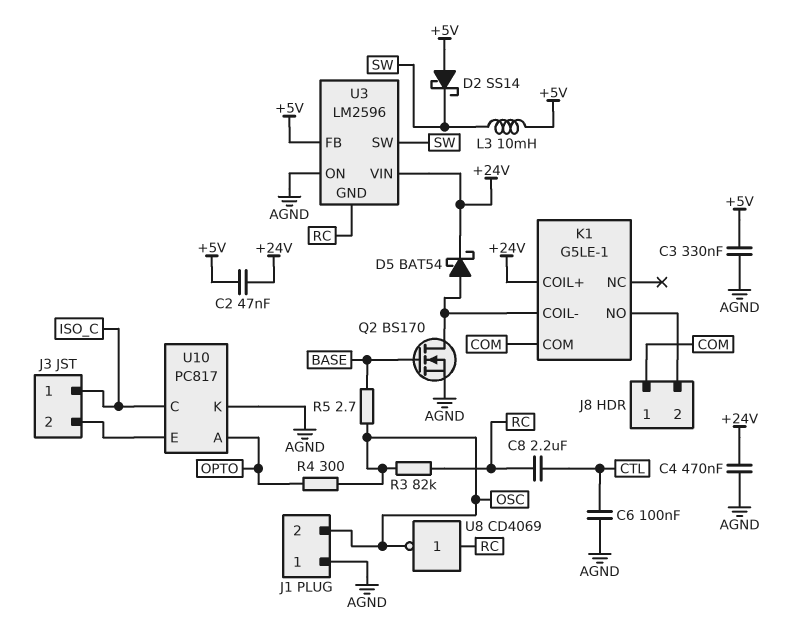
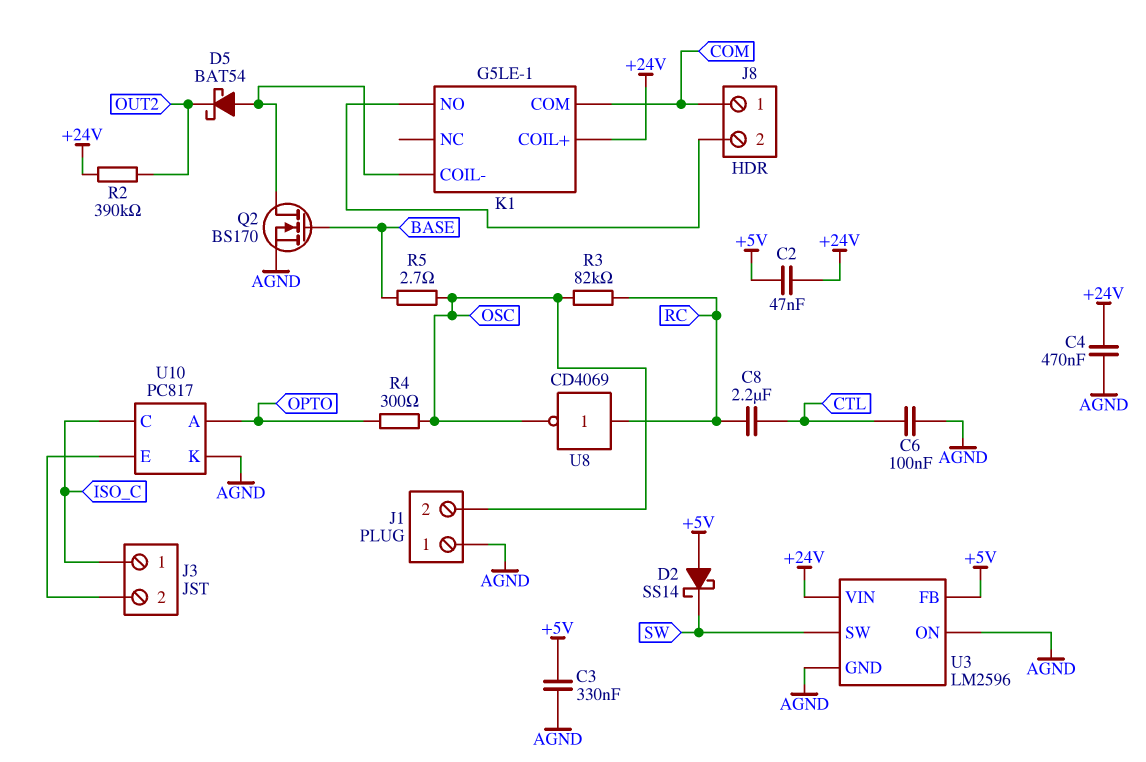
D5: schottky BAT54 (A K1/COIL-, K +24V) -> schottky BAT54 (A K1/COIL-, K OUT2)
L3: 10mH (+5V, SW) -> none
R2: none -> 390k (+24V, OUT2)
U3 pin GND: RC -> AGND

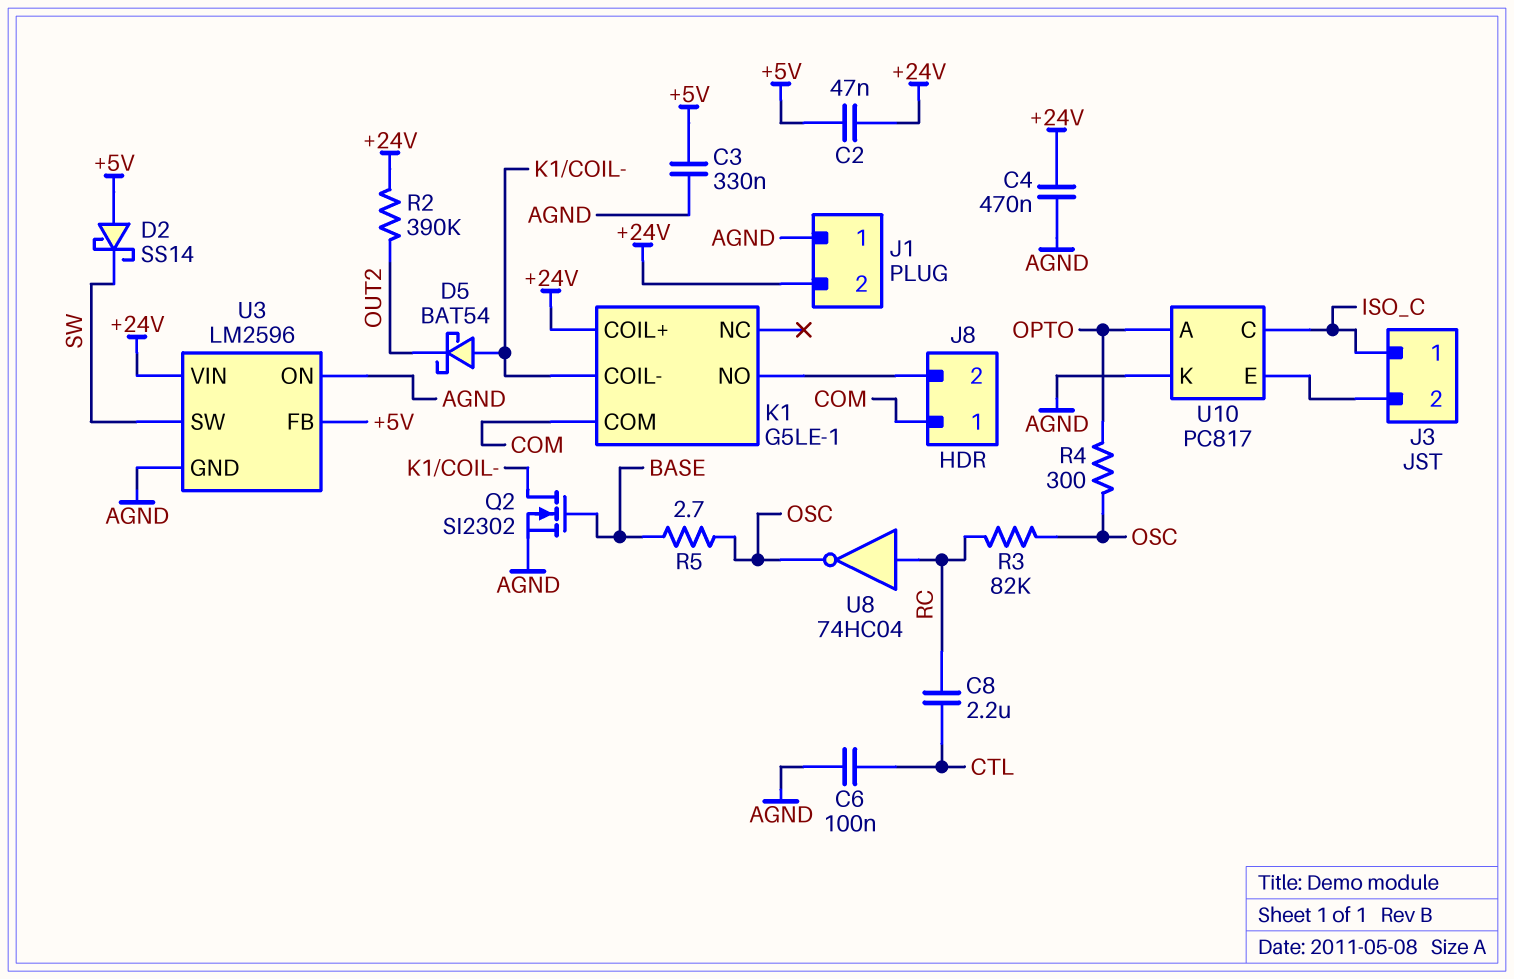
J1 pin 2: OSC -> +24V
Q2: NMOS BS170 (G BASE, D K1/COIL-, S AGND) -> NMOS SI2302 (G BASE, D K1/COIL-, S AGND)
U8: NOT CD4069 (in RC, out OSC) -> NOT 74HC04 (in RC, out OSC)

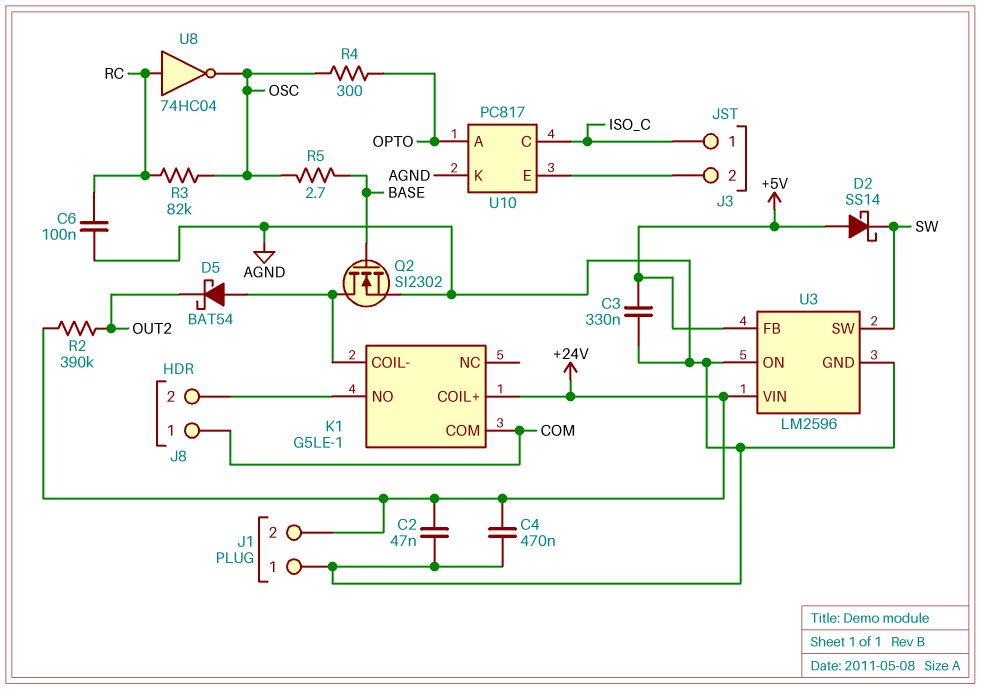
C2: 47nF (+5V, +24V) -> 47nF (+24V, AGND)
C6: 100nF (AGND, CTL) -> 100nF (AGND, RC)
C8: 2.2uF (CTL, RC) -> none

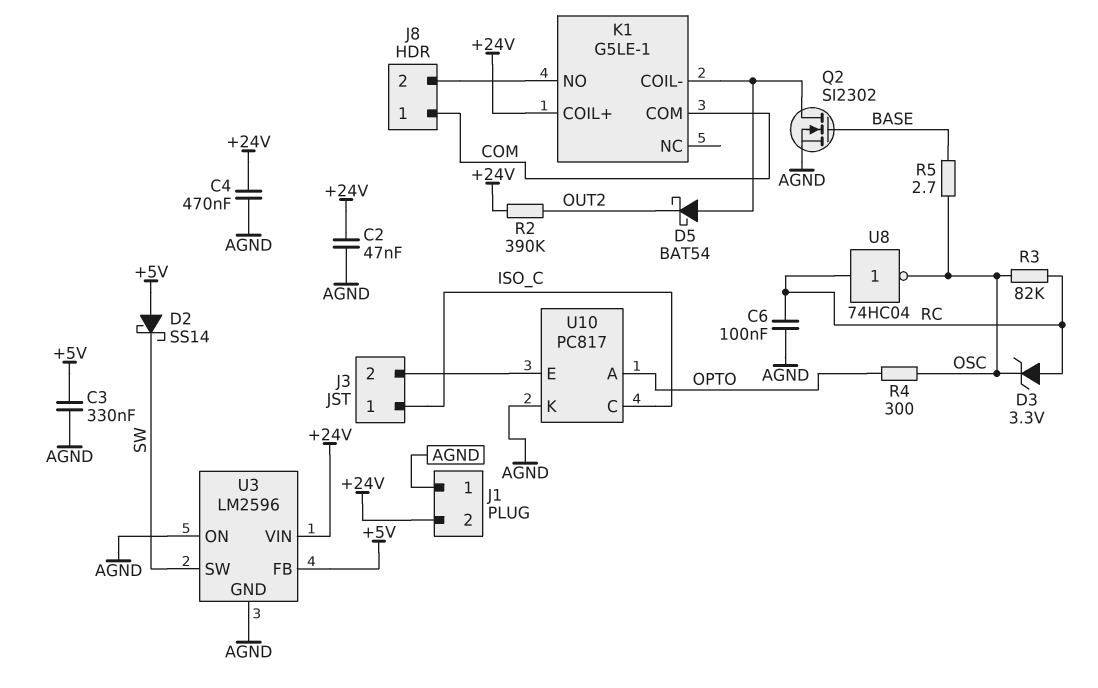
D3: none -> zener 3.3V (A RC, K OSC)

